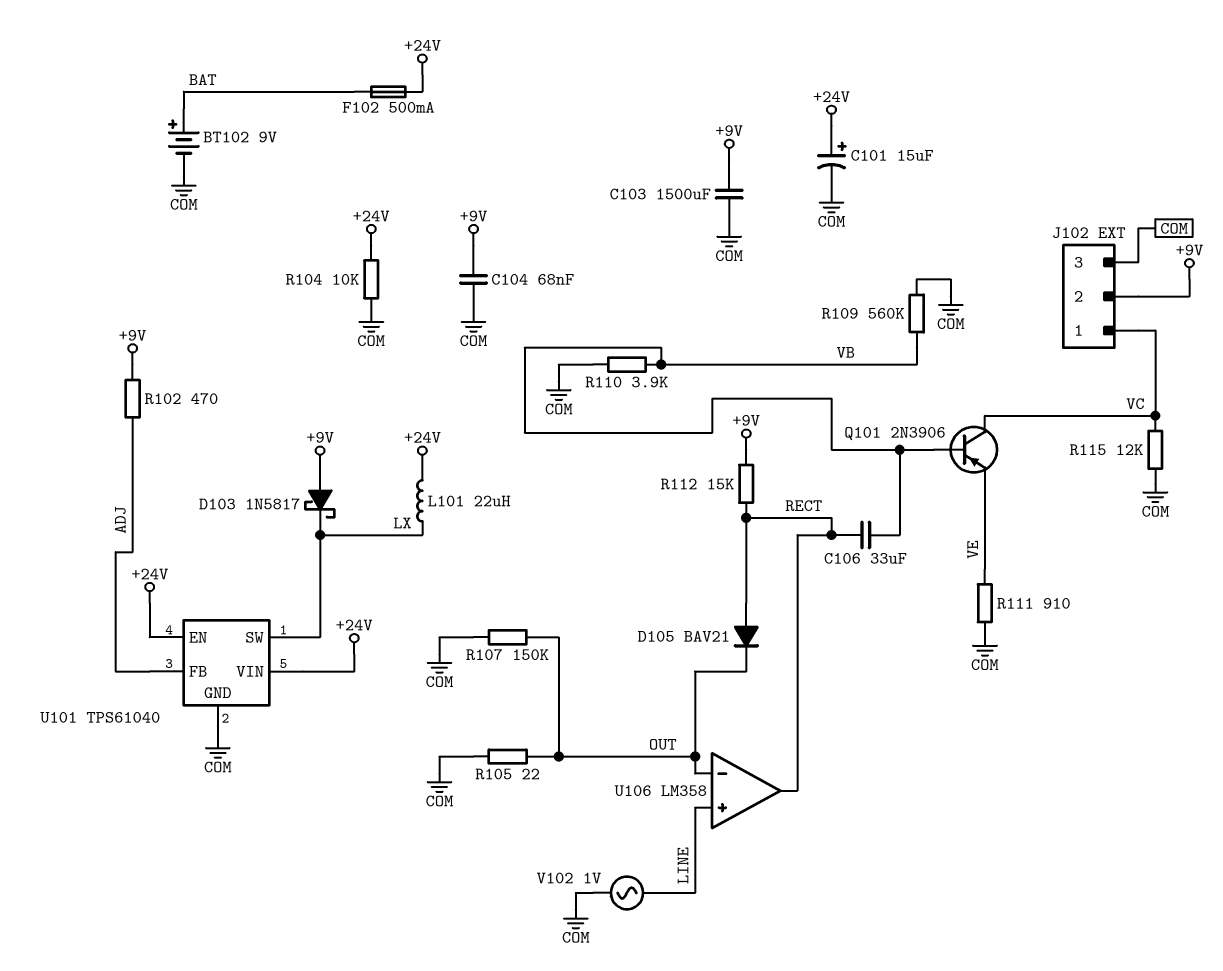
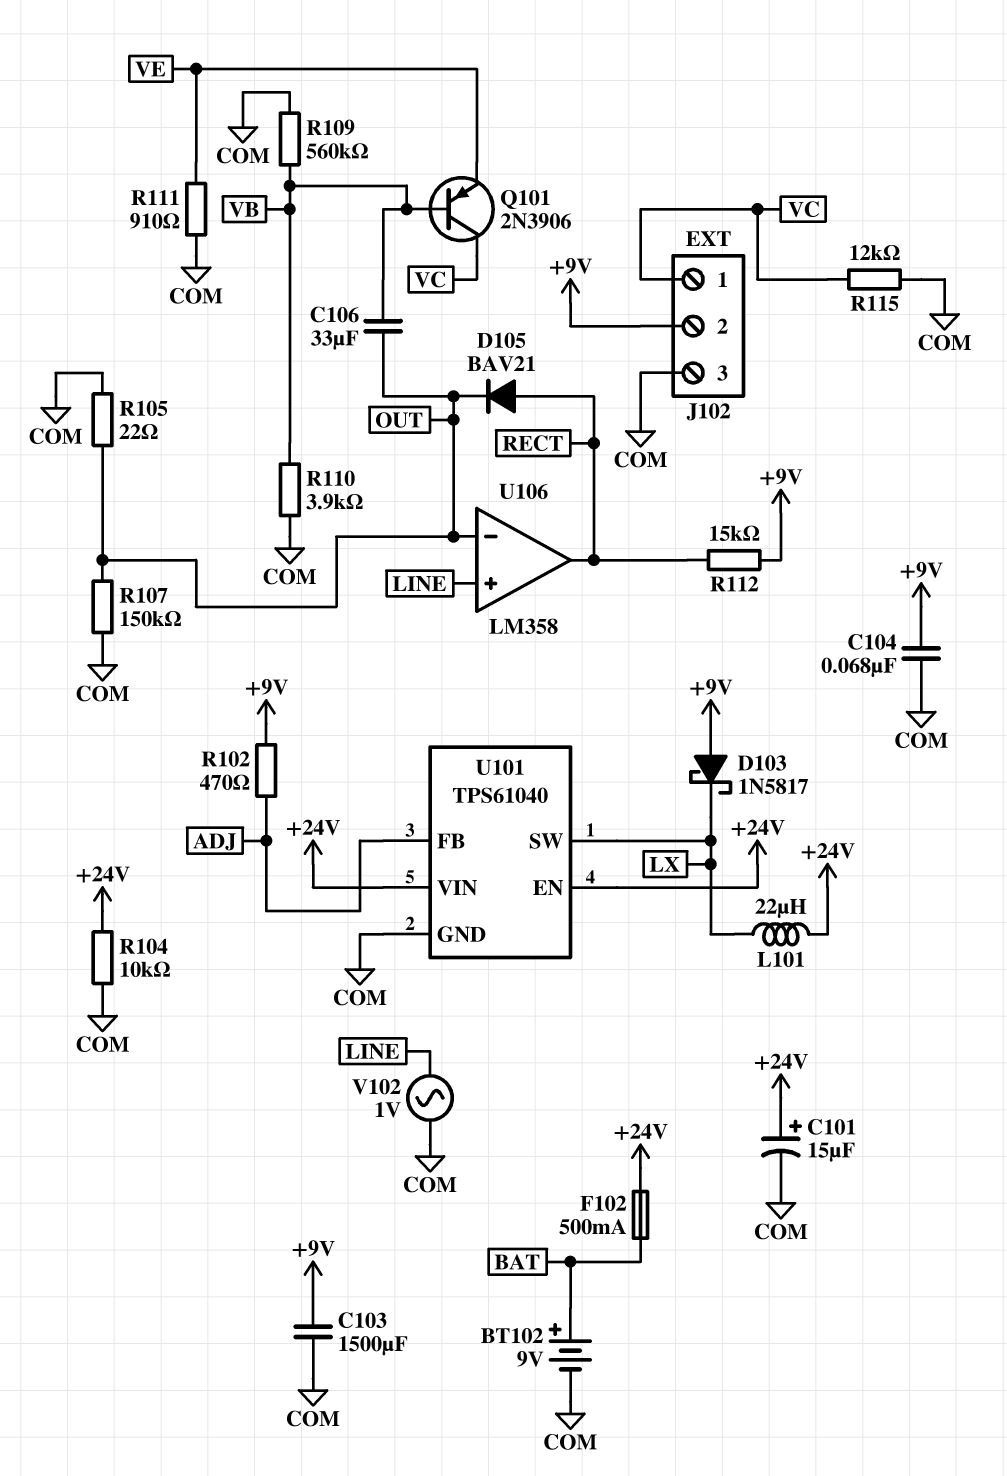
C106: 33uF (RECT, VB) -> 33uF (OUT, VB)

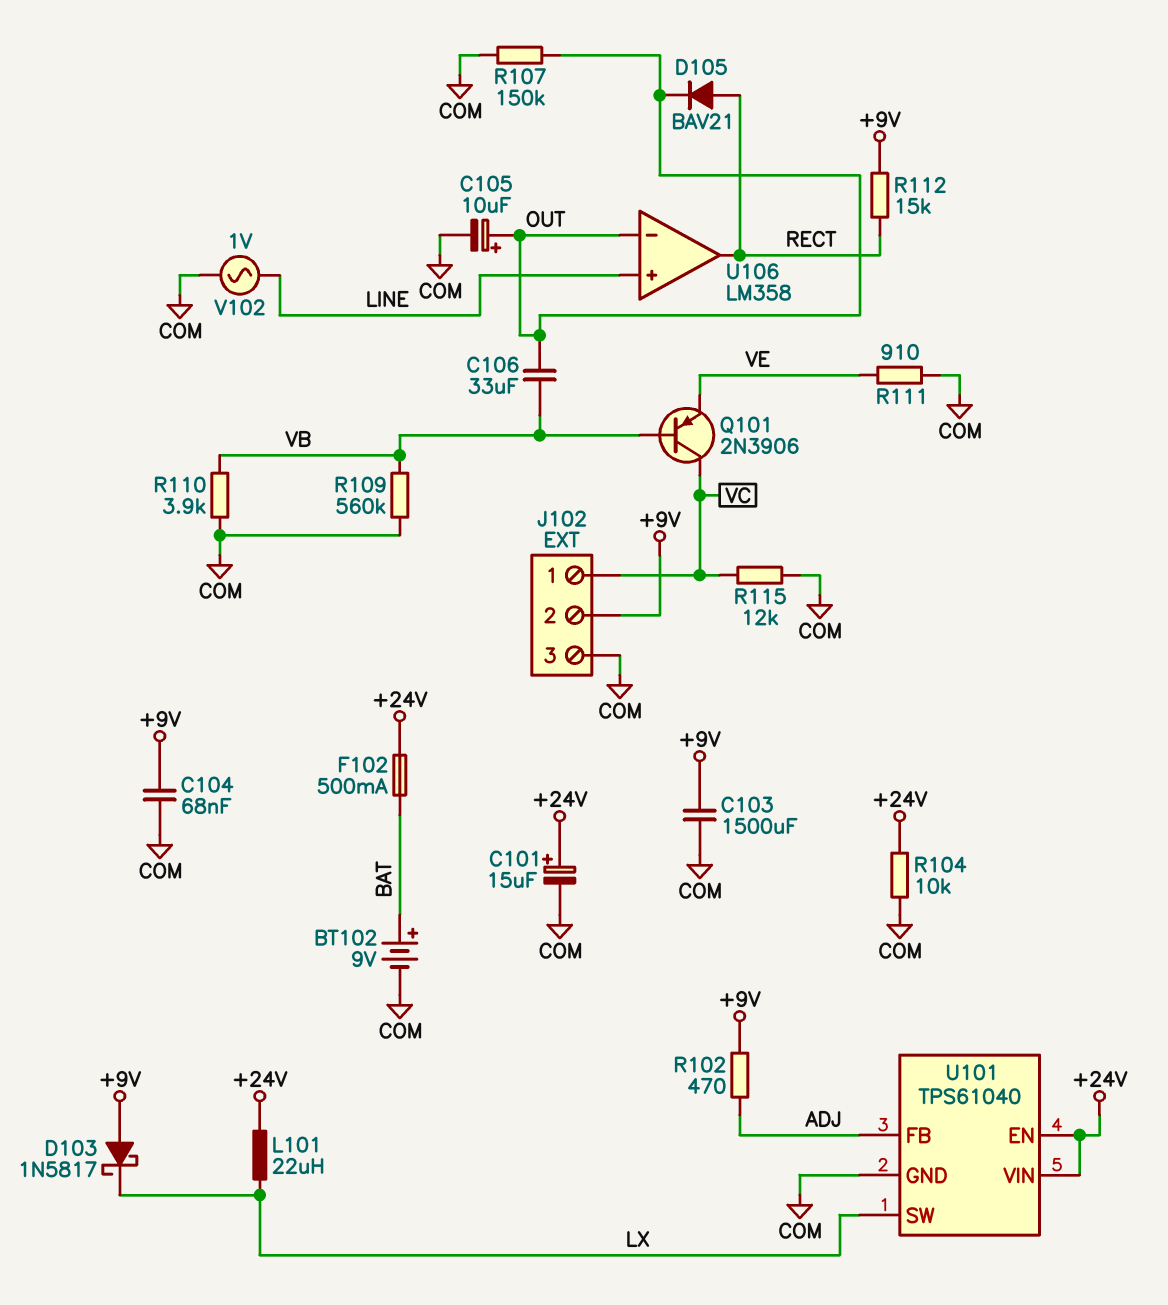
C105: none -> 10uF (plus OUT, minus COM)
R105: 22 (COM, OUT) -> none

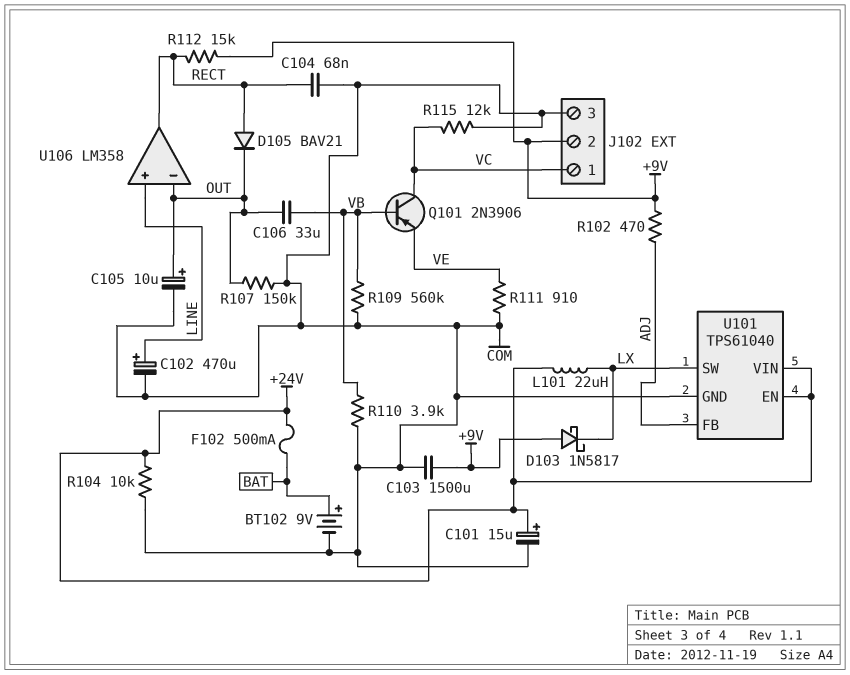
C102: none -> 470uF (plus LINE, minus COM)
C104: 68nF (+9V, COM) -> 68nF (COM, RECT)
V102: AC 1V (COM, LINE) -> none

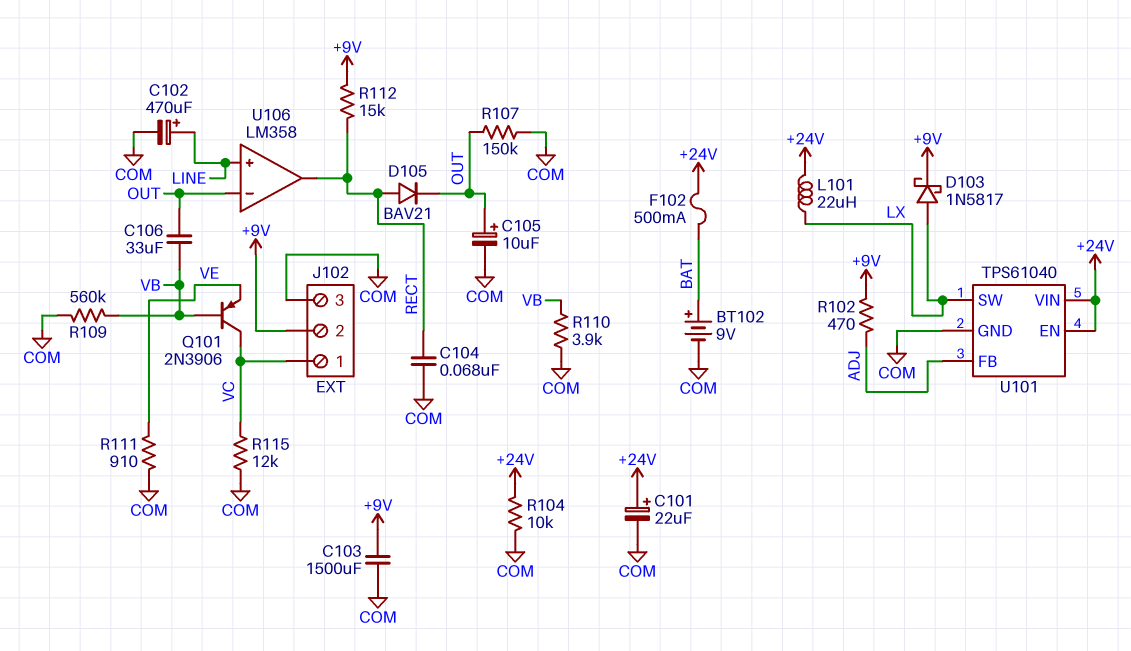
C101: 15uF (plus +24V, minus COM) -> 22uF (plus +24V, minus COM)
D103: schottky 1N5817 (A +9V, K LX) -> schottky 1N5817 (A LX, K +9V)

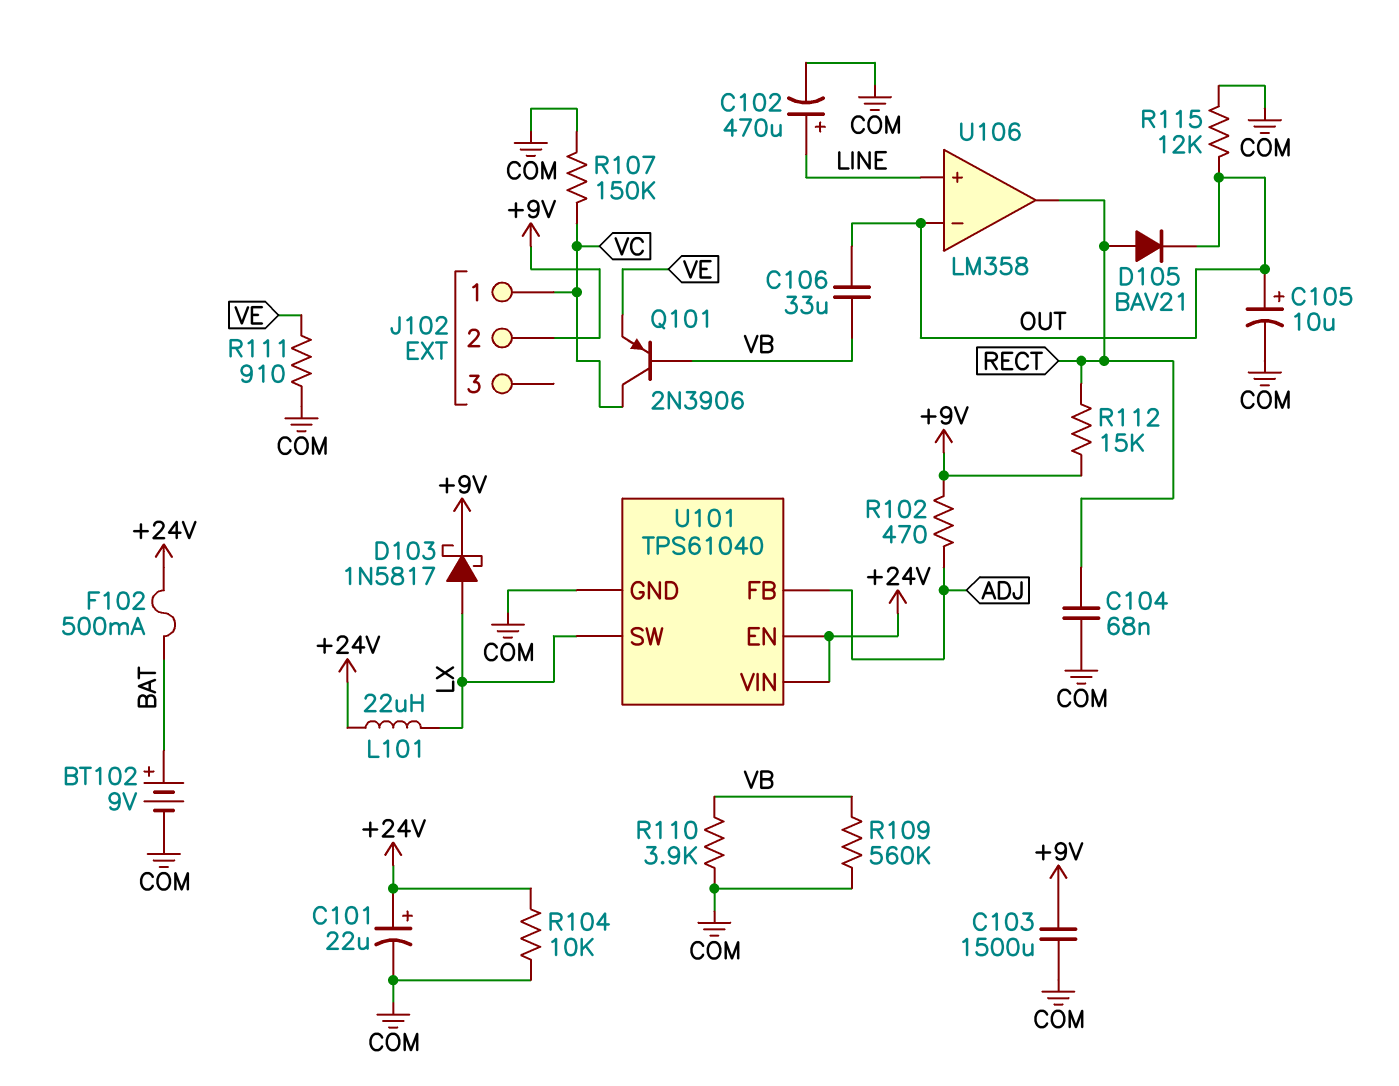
J102 pin 3: COM -> none
R107: 150k (COM, OUT) -> 150k (COM, VC)
R115: 12k (COM, VC) -> 12k (COM, OUT)

